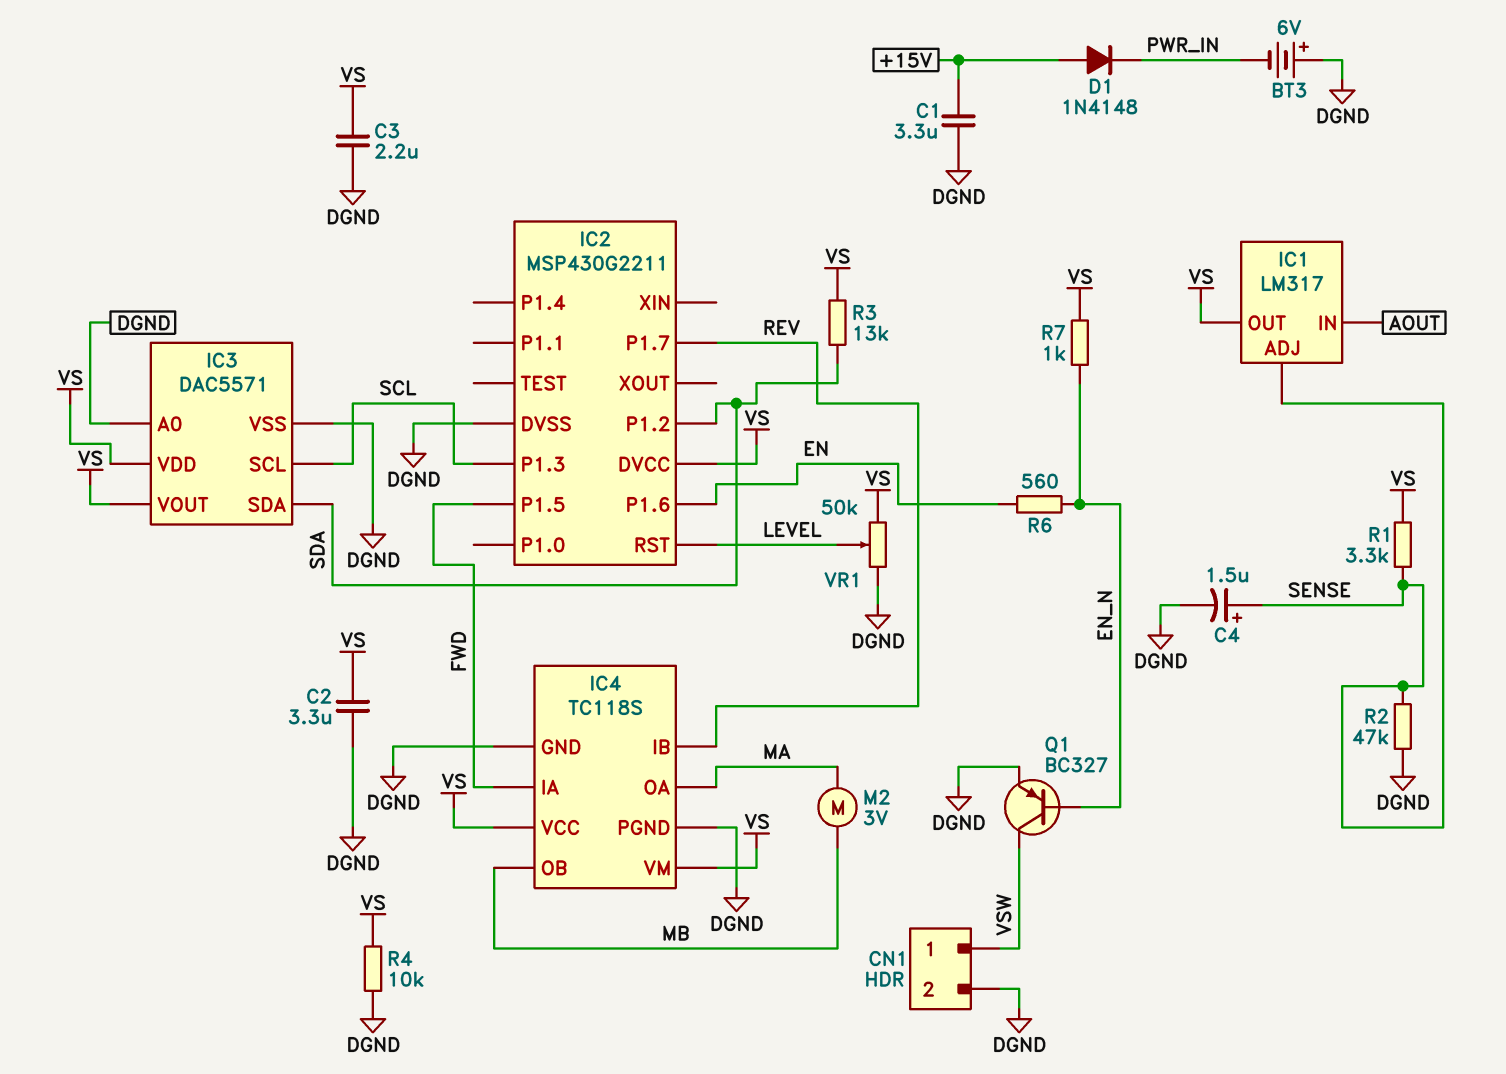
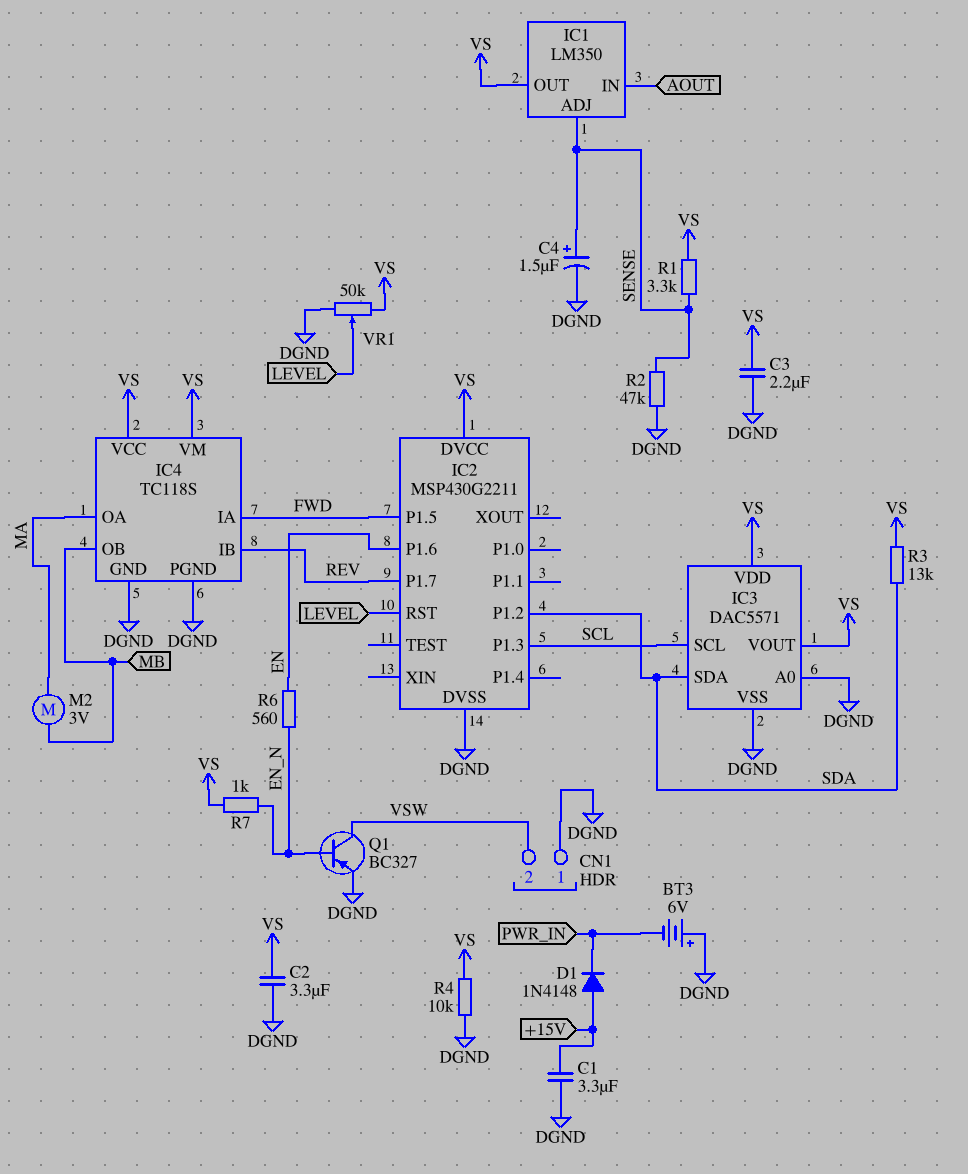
CN1 pin 1: VSW -> DGND
CN1 pin 2: DGND -> VSW
IC1: LM317 -> LM350

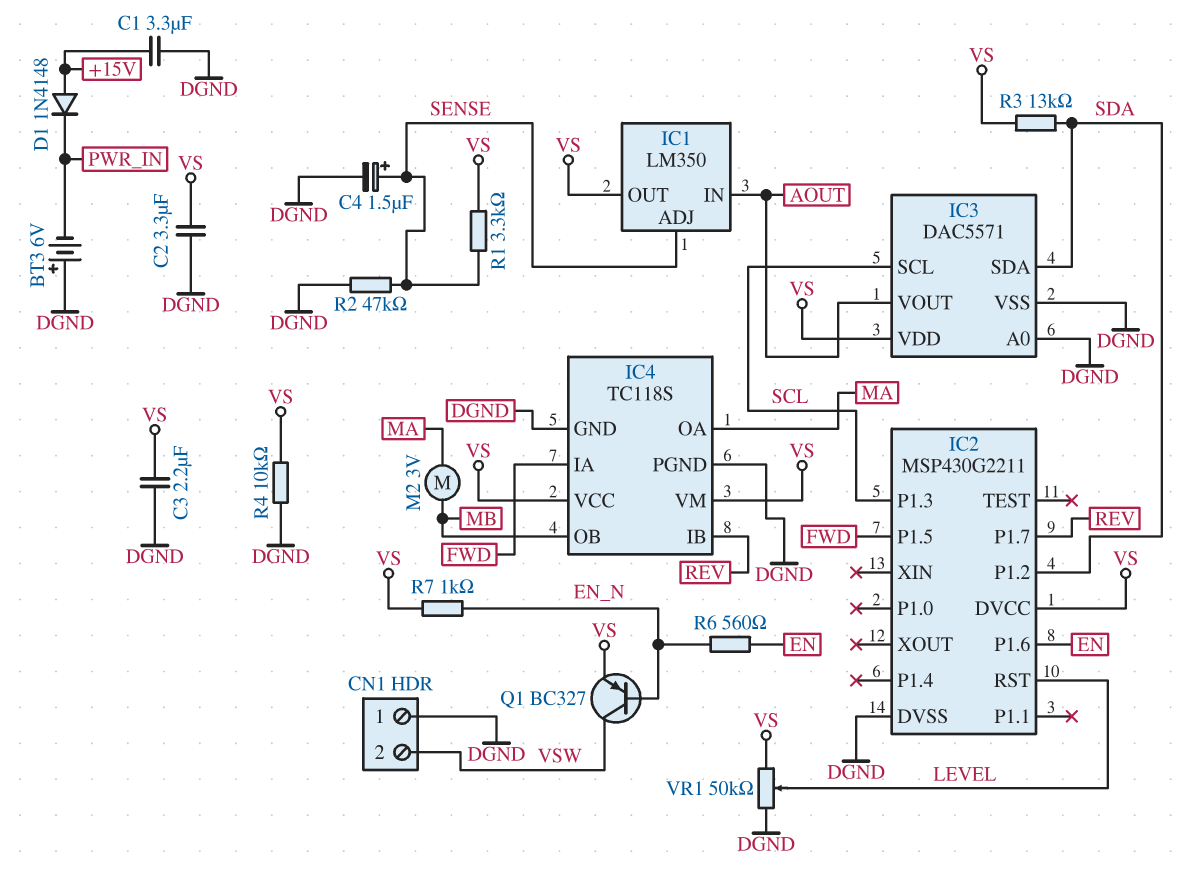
IC3 pin VOUT: VS -> AOUT
Q1: PNP BC327 (B EN_N, C VSW, E DGND) -> PNP BC327 (B EN_N, C VSW, E VS)

